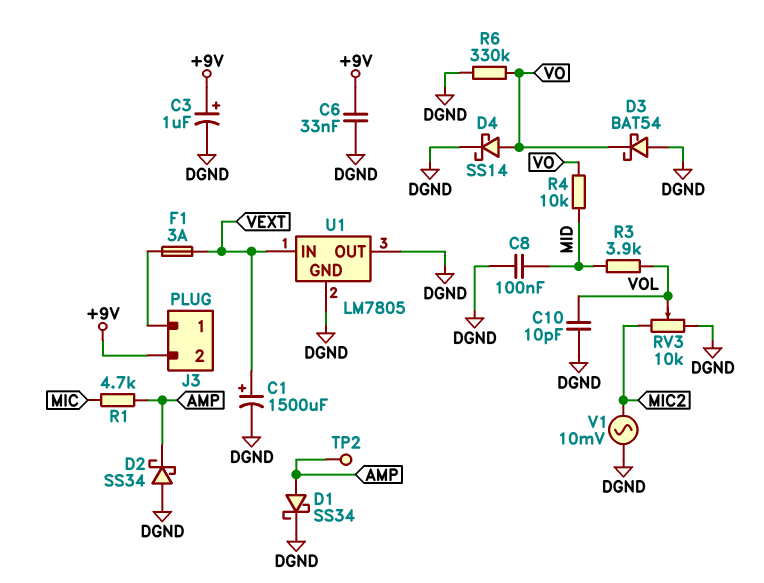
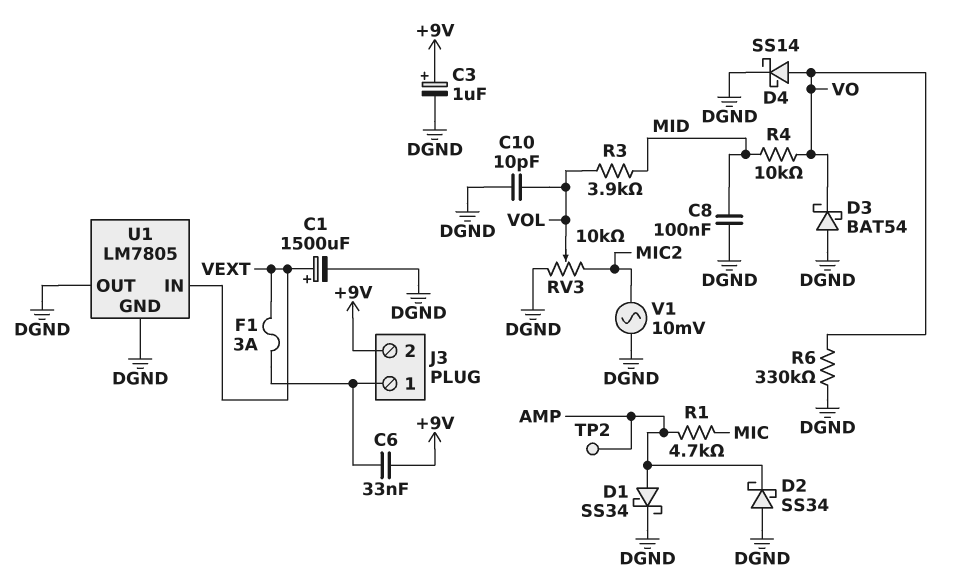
C6: 33nF (+9V, DGND) -> 33nF (+9V, J3/1)

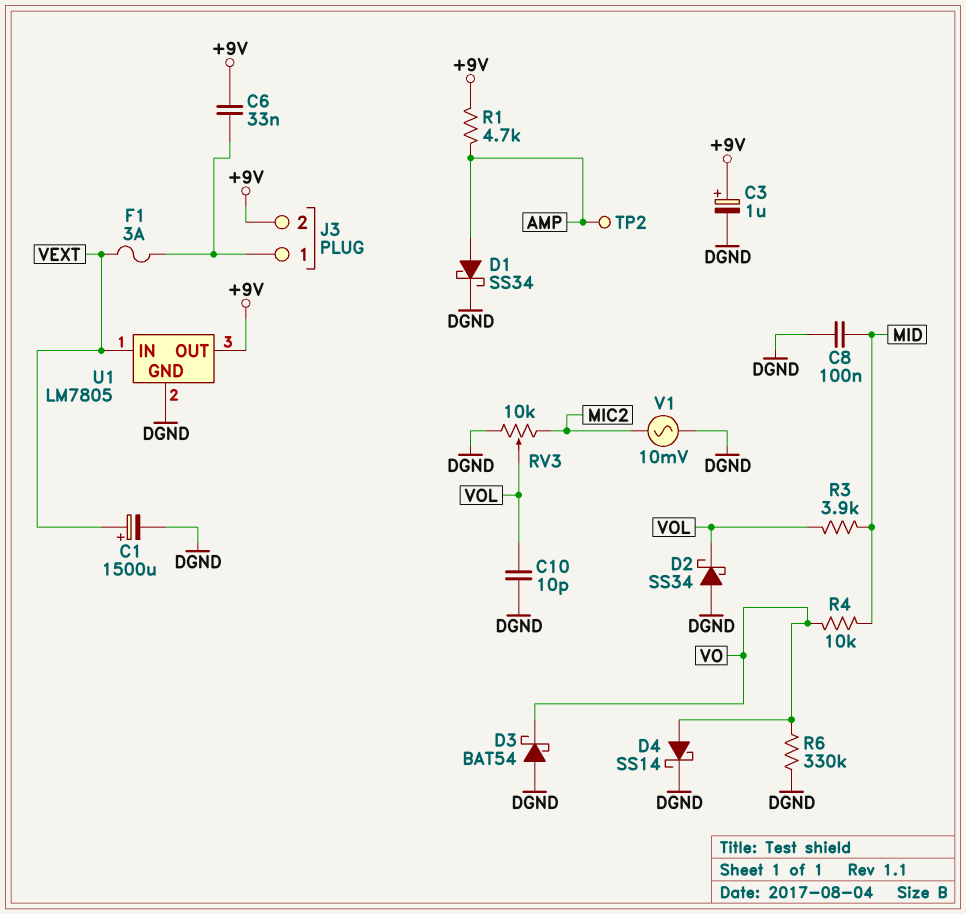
D2: schottky SS34 (A DGND, K AMP) -> schottky SS34 (A DGND, K VOL)
R1: 4.7k (AMP, MIC) -> 4.7k (+9V, AMP)
U1 pin OUT: DGND -> +9V

